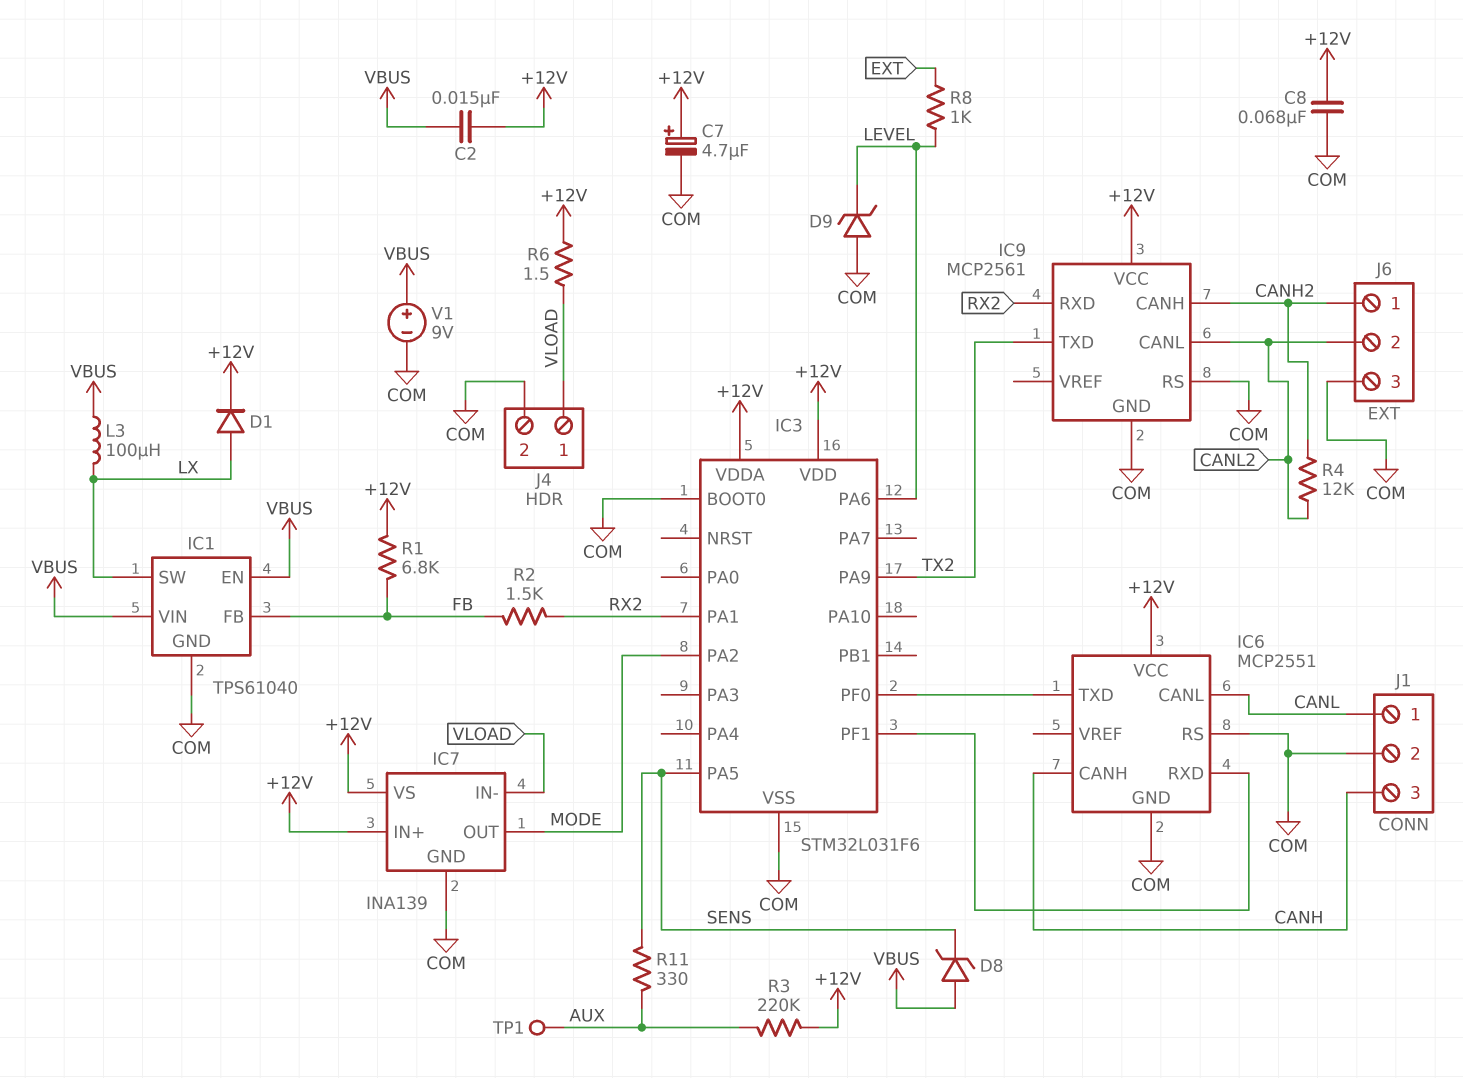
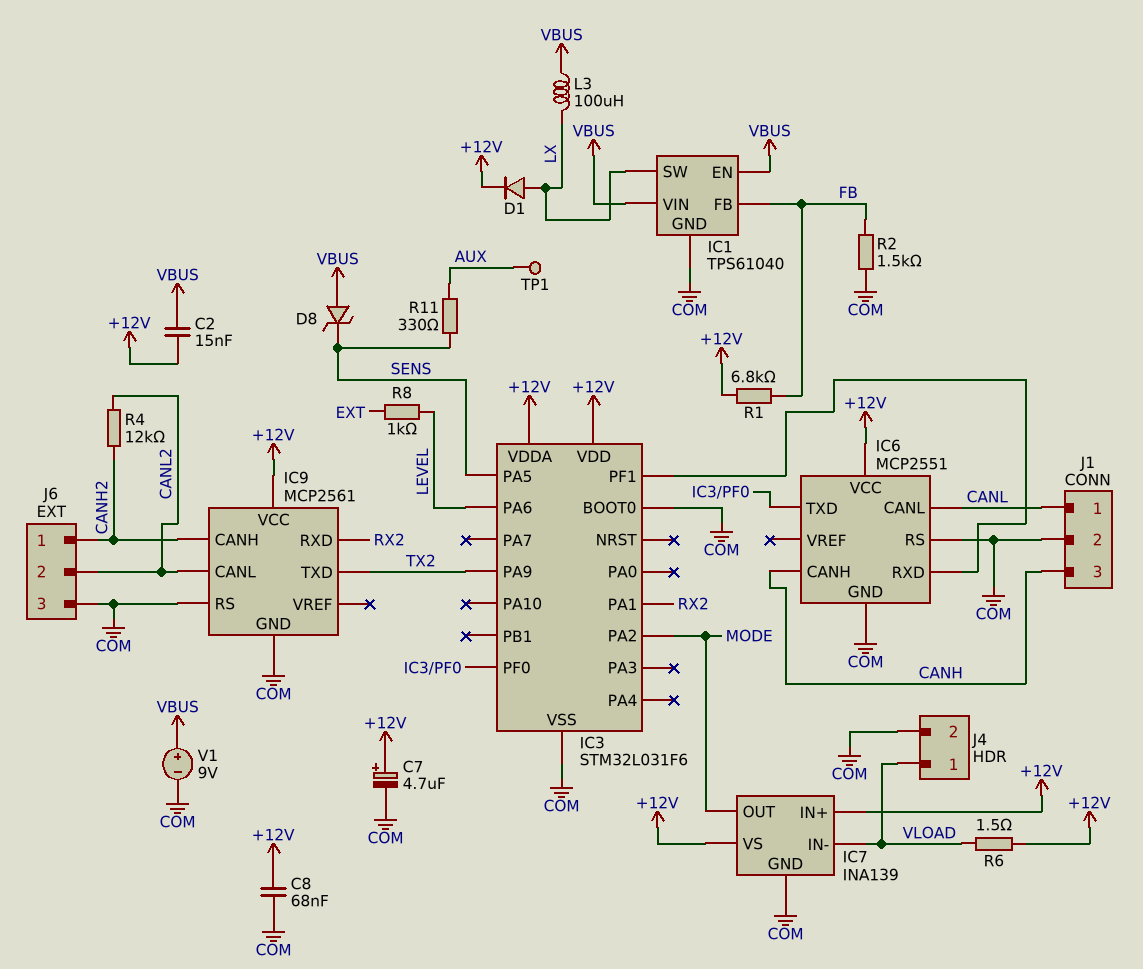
D9: zener (A COM, K LEVEL) -> none
R2: 1.5k (FB, RX2) -> 1.5k (COM, FB)
R3: 220k (+12V, AUX) -> none

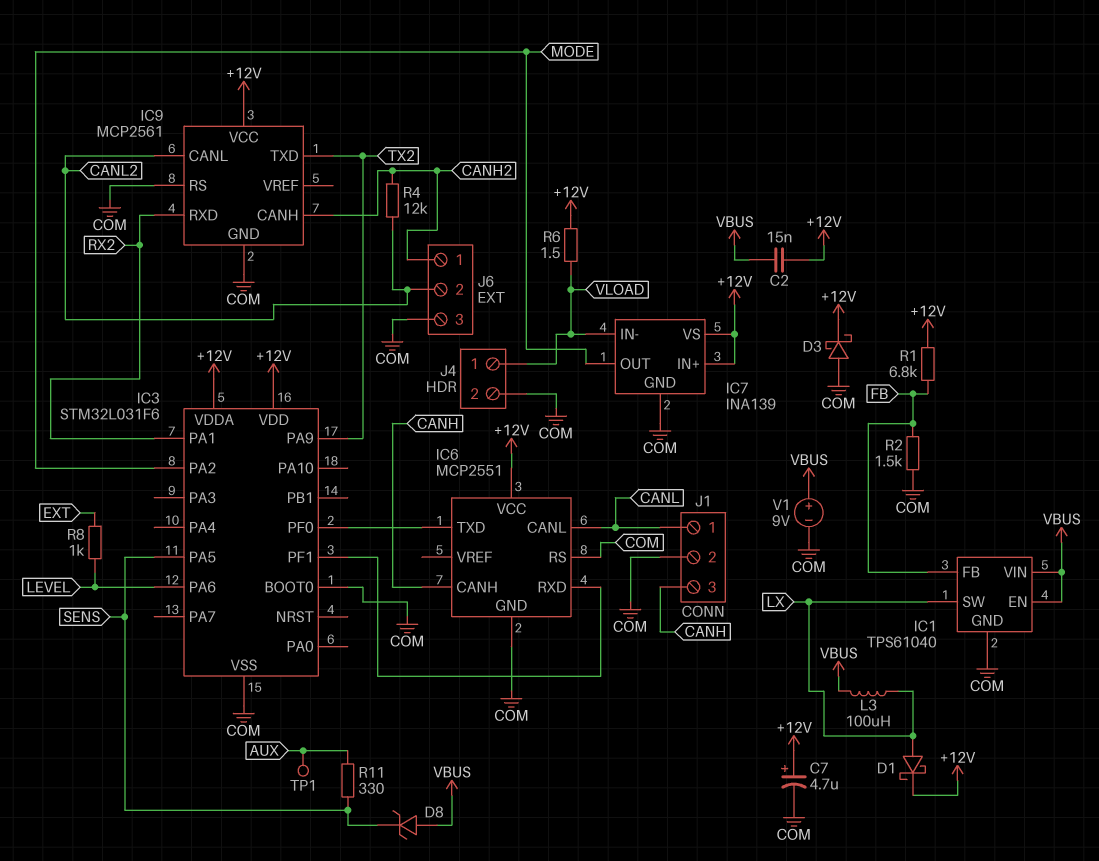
C8: 68nF (+12V, COM) -> none
D1: diode (A LX, K +12V) -> schottky (A LX, K +12V)
D3: none -> schottky (A COM, K +12V)

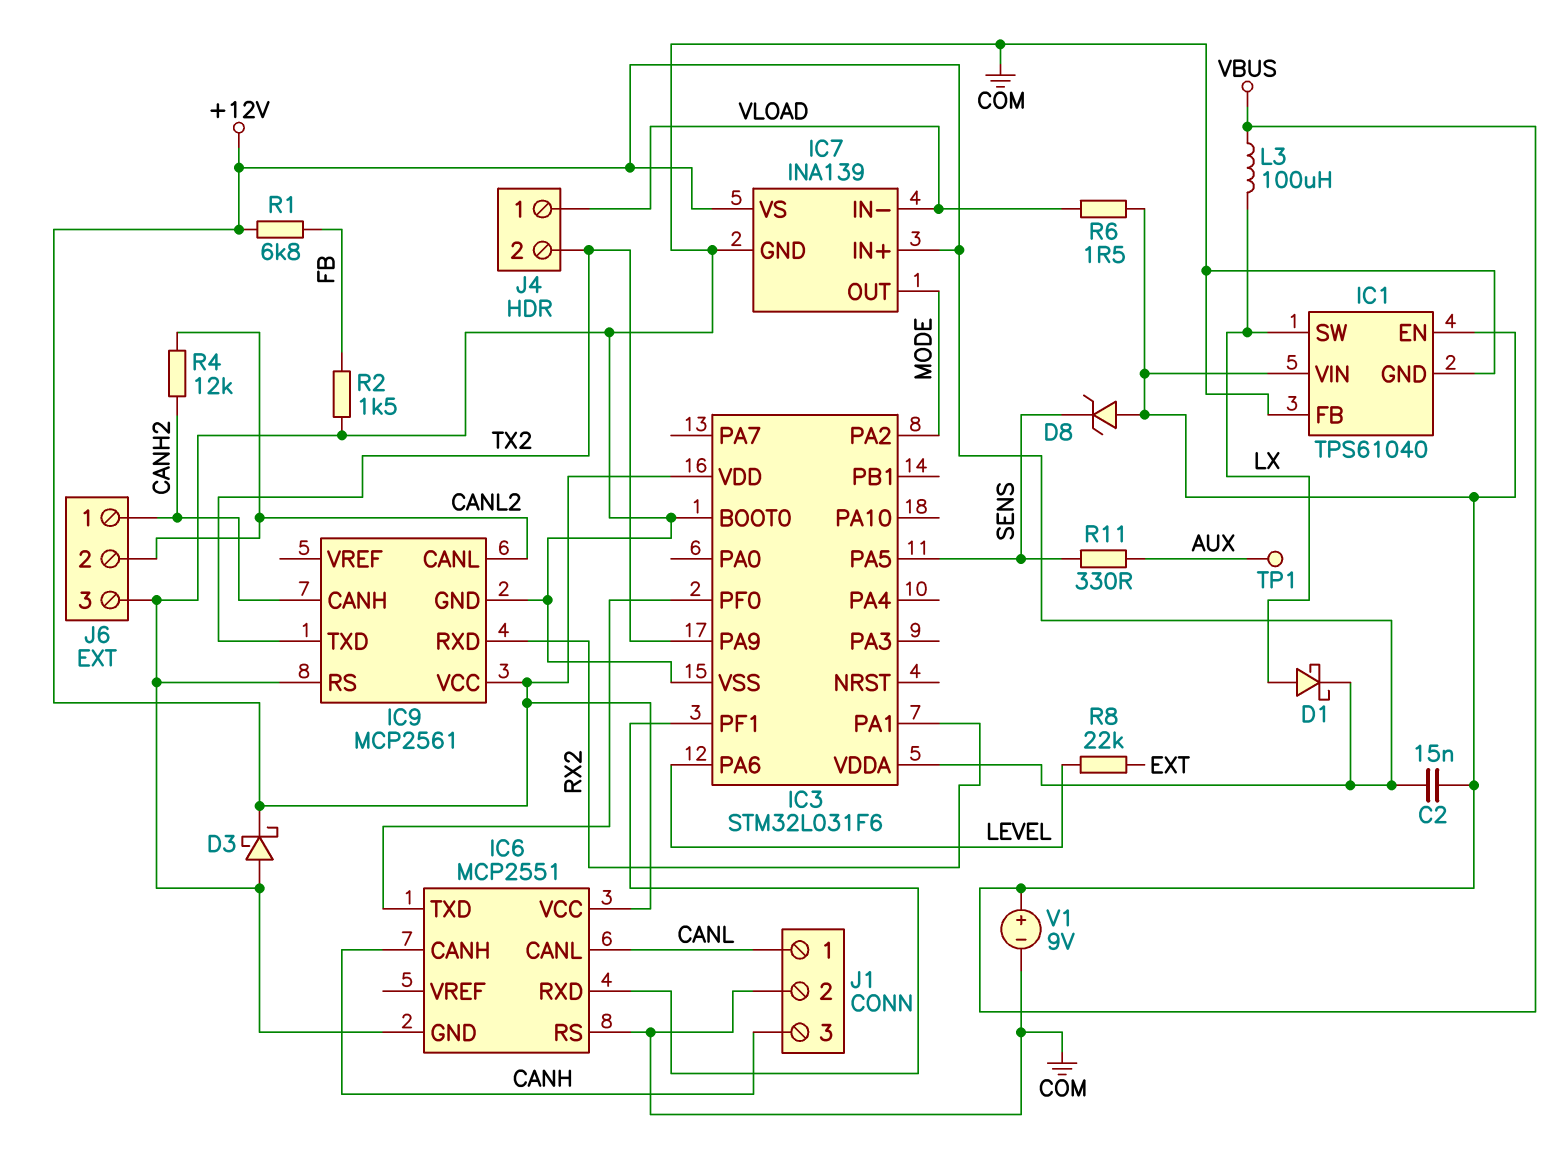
C7: 4.7uF (plus +12V, minus COM) -> none
IC1 pin FB: FB -> COM
J4 pin 2: COM -> TX2
R6: 1.5 (+12V, VLOAD) -> 1.5 (VBUS, VLOAD)
R8: 1k (EXT, LEVEL) -> 22k (EXT, LEVEL)

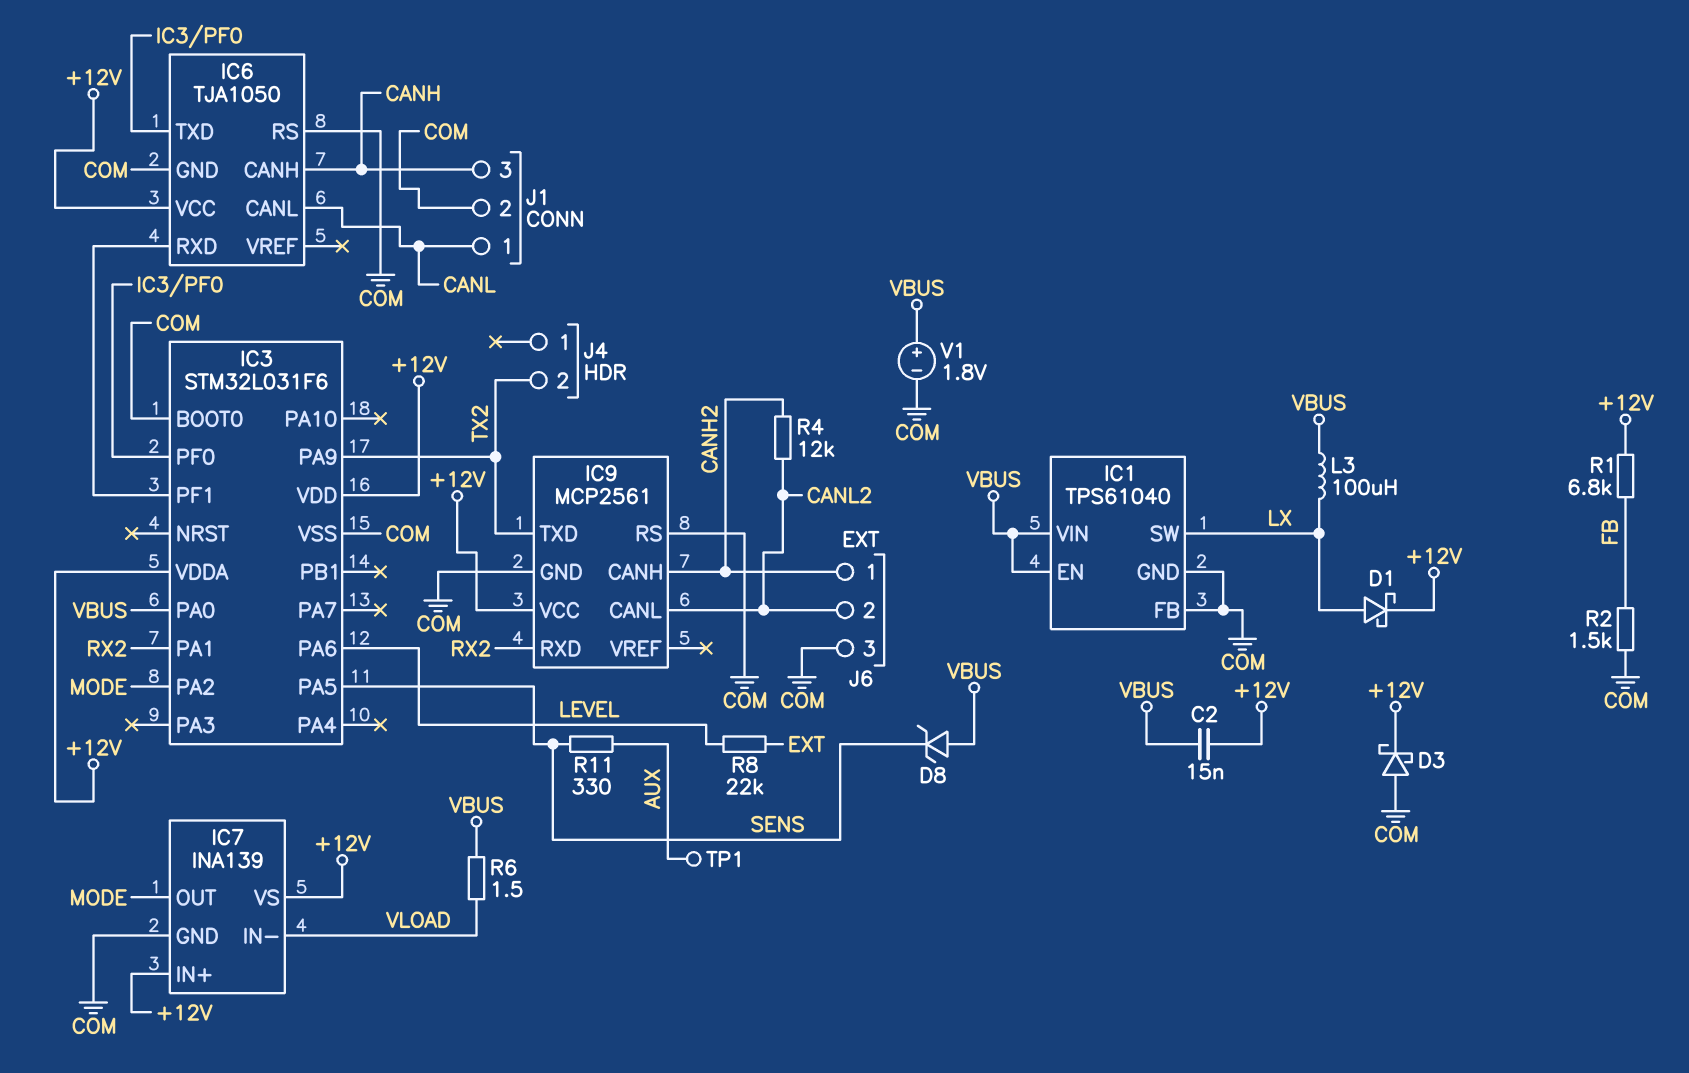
IC3 pin PA0: none -> VBUS
IC6: MCP2551 -> TJA1050
J4 pin 1: VLOAD -> none
V1: 9V (plus VBUS, minus COM) -> 1.8V (plus VBUS, minus COM)

